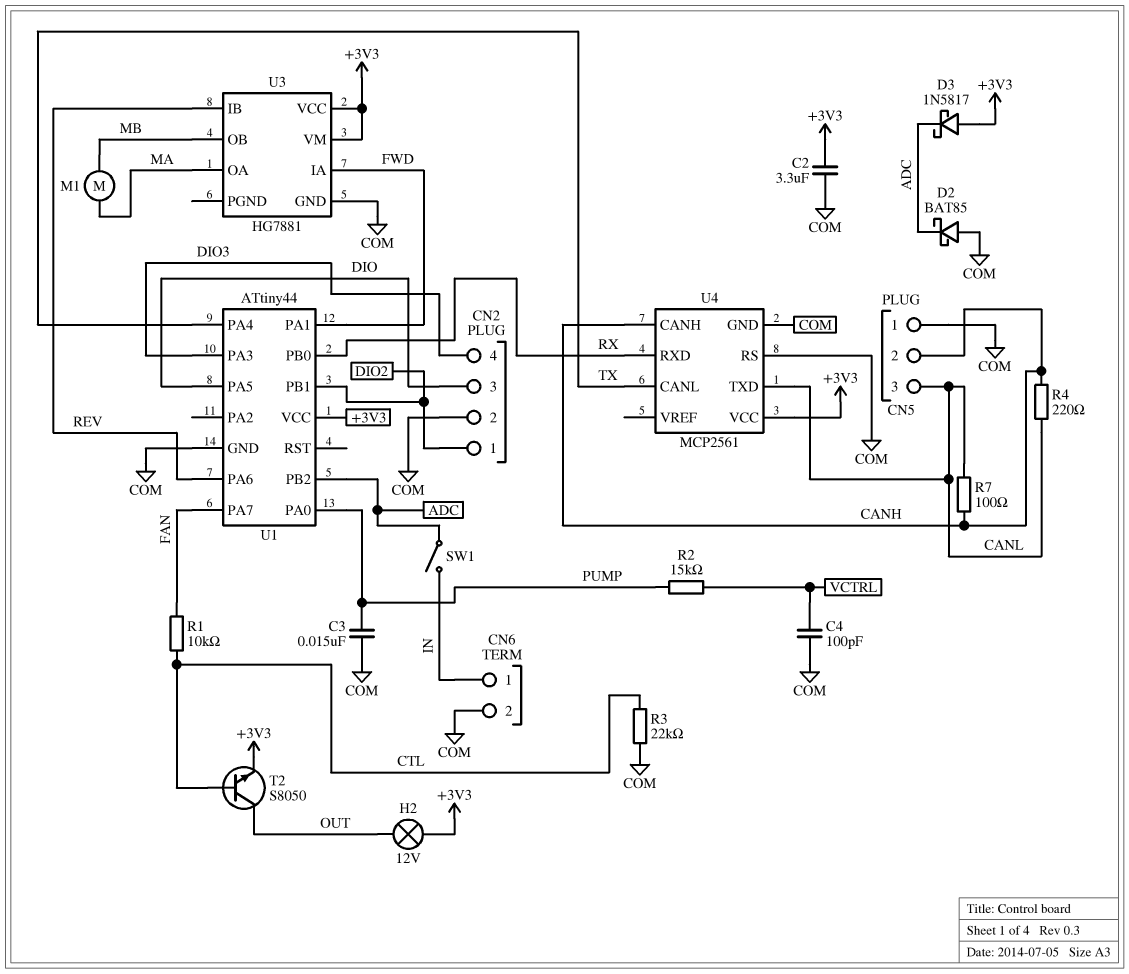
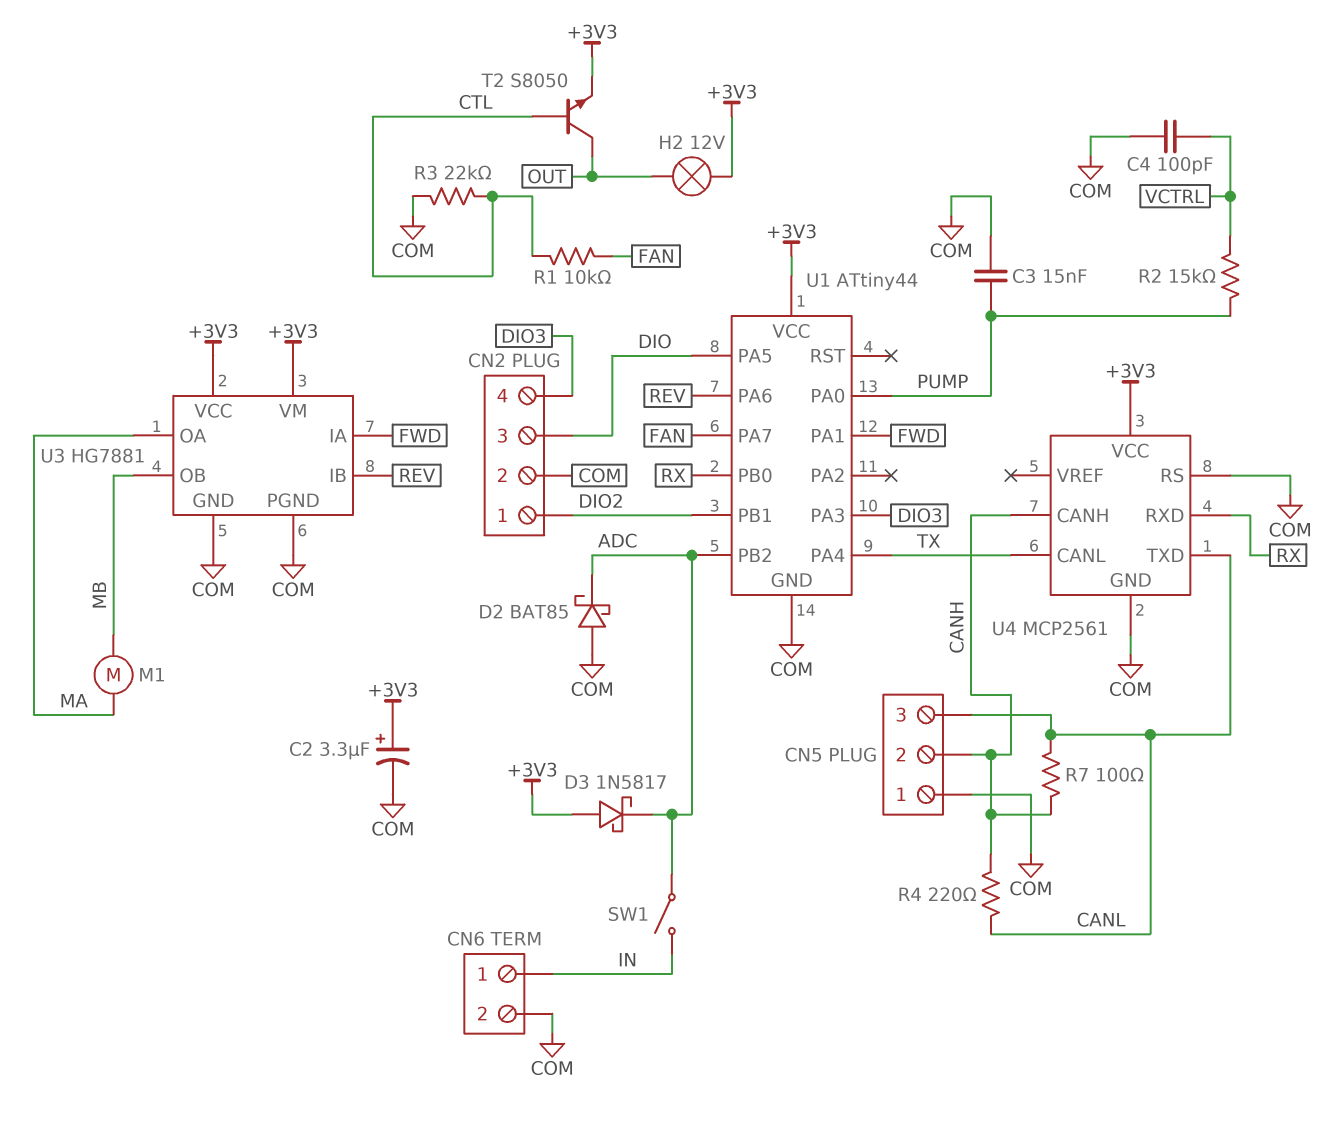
C2: 3.3uF (+3V3, COM) -> 3.3uF (plus +3V3, minus COM)
U3 pin PGND: none -> COM

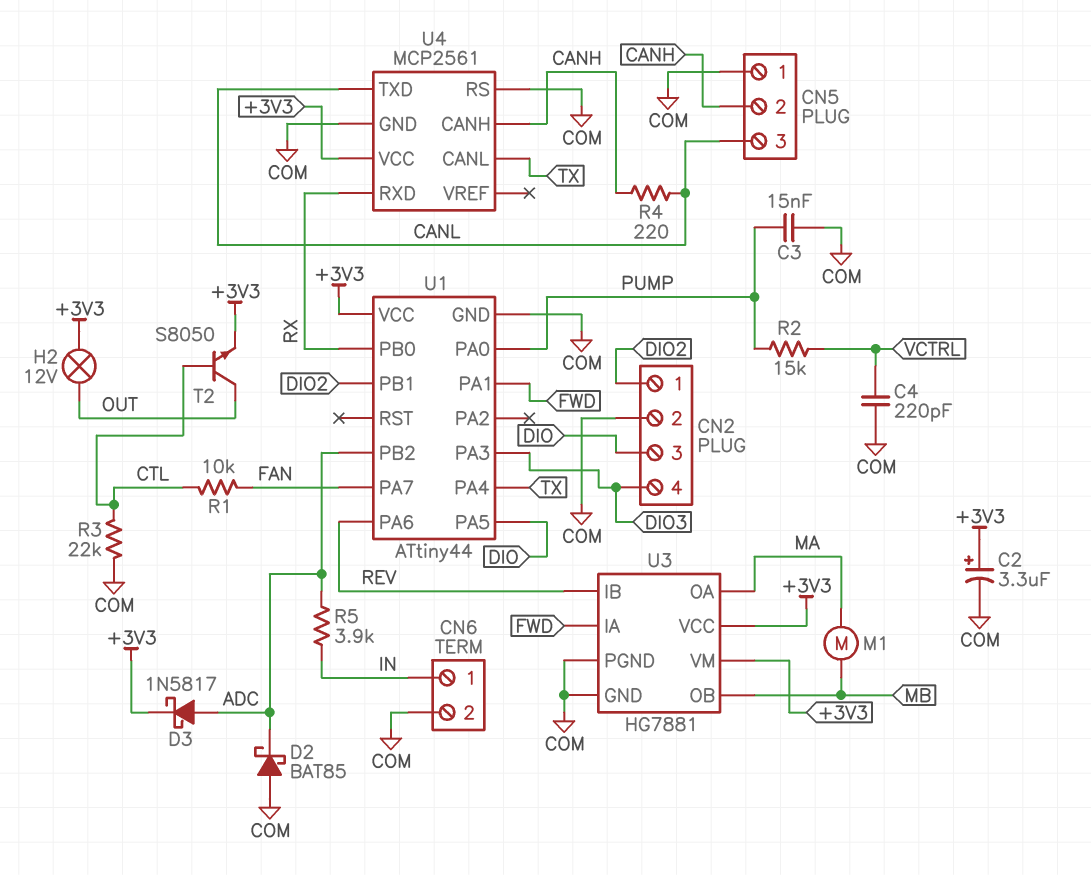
C4: 100pF (COM, VCTRL) -> 220pF (COM, VCTRL)
D3: schottky 1N5817 (A +3V3, K ADC) -> schottky 1N5817 (A ADC, K +3V3)
R5: none -> 3.9k (ADC, IN)
R7: 100 (CANH, CANL) -> none
SW1: switch (ADC, IN) -> none

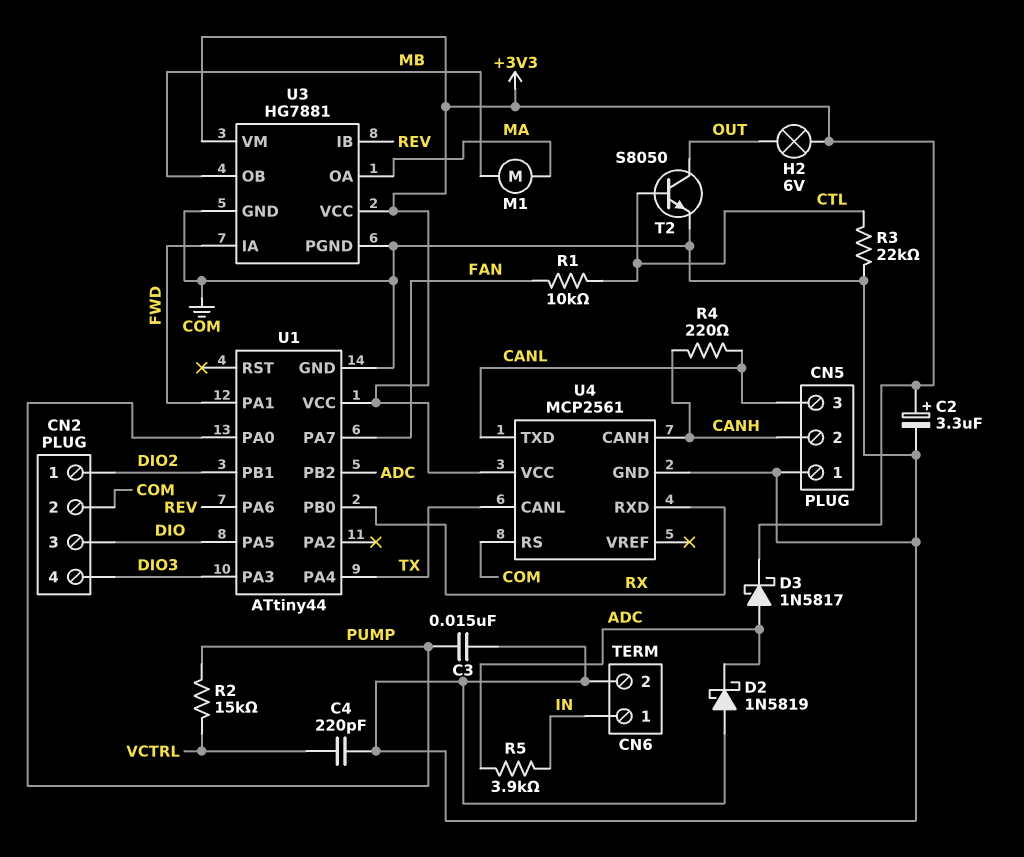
D2: schottky BAT85 (A COM, K ADC) -> schottky 1N5819 (A COM, K ADC)
H2: lamp 12V (+3V3, OUT) -> lamp 6V (+3V3, OUT)
T2: NPN S8050 (B CTL, C OUT, E +3V3) -> NPN S8050 (B CTL, C OUT, E COM)

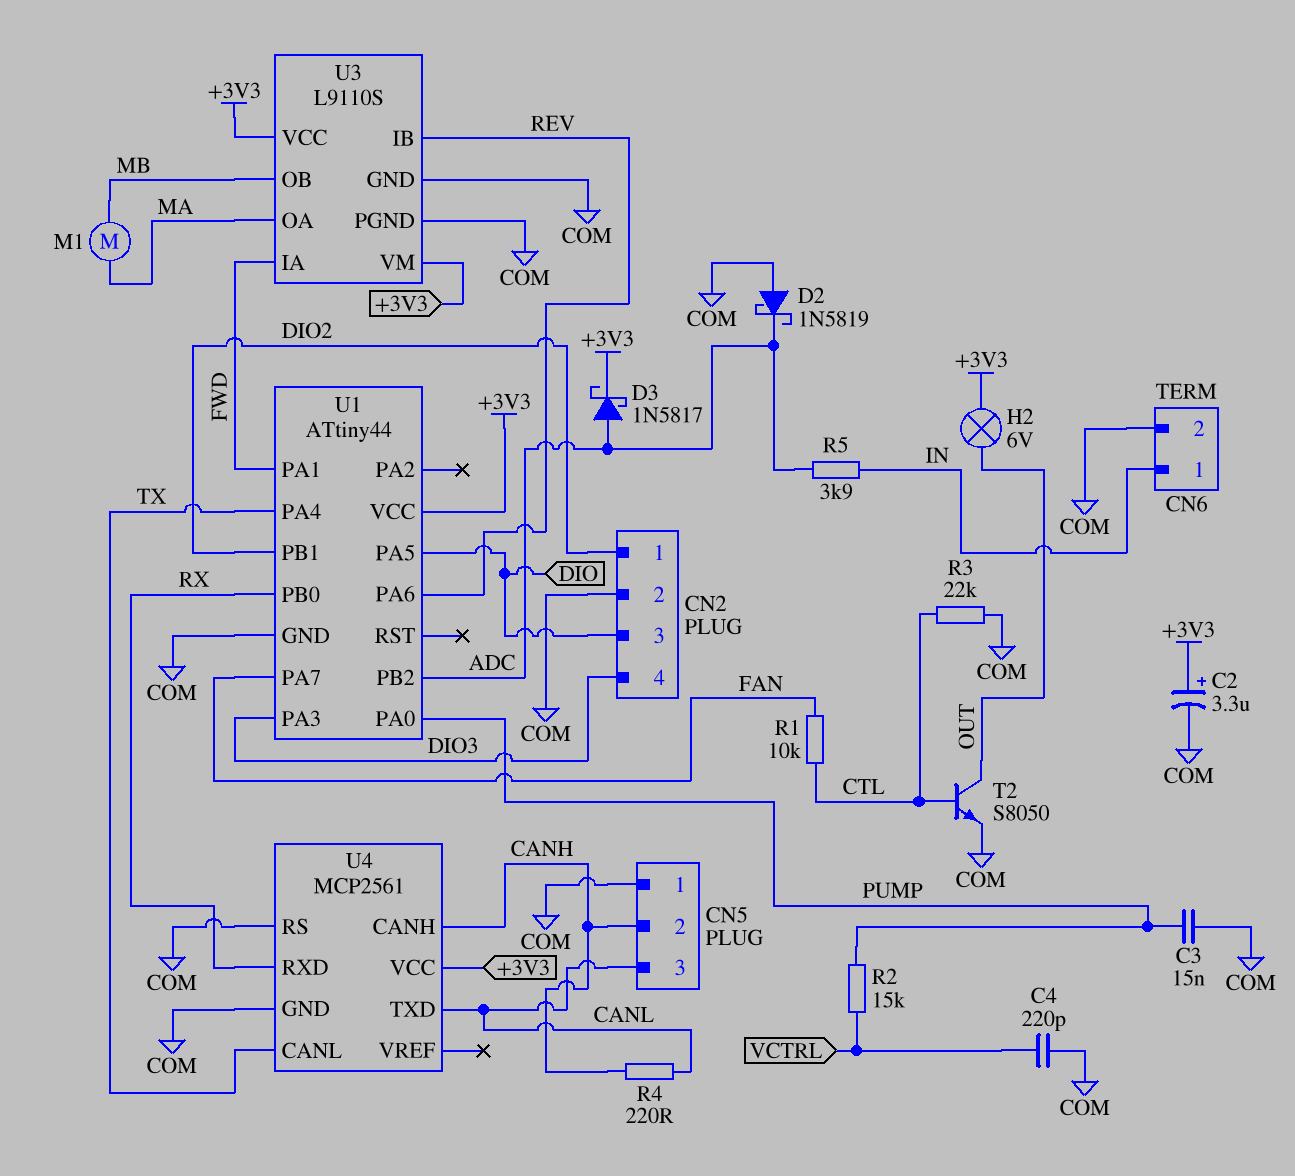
U3: HG7881 -> L9110S

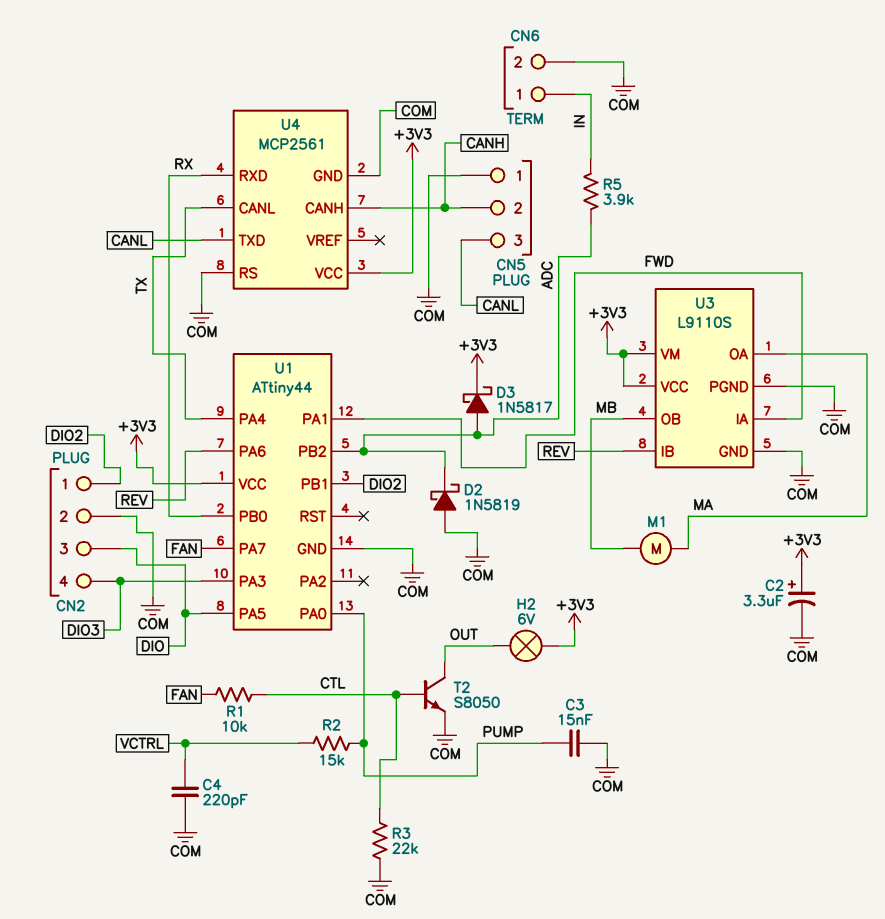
R4: 220 (CANH, CANL) -> none

